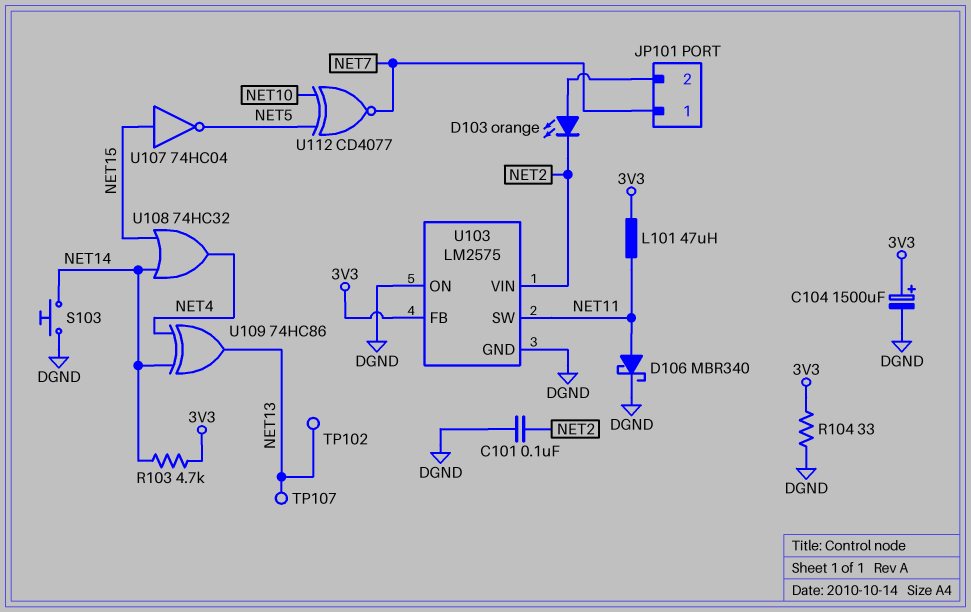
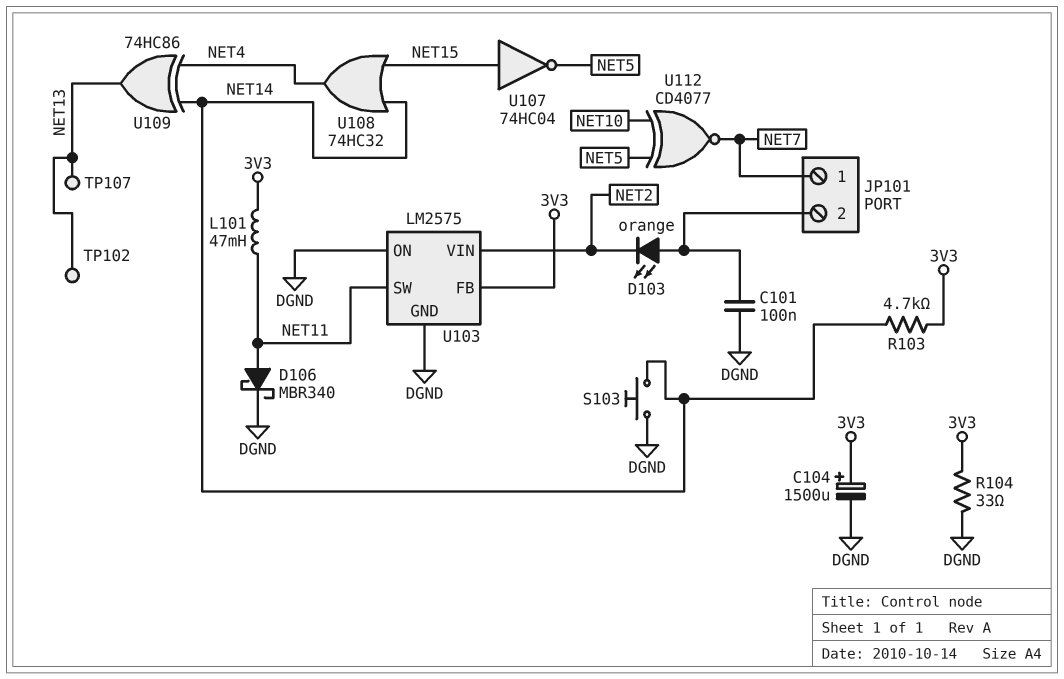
C101: 100nF (DGND, NET2) -> 100nF (DGND, JP101/2)
L101: 47uH (3V3, NET11) -> 47mH (3V3, NET11)

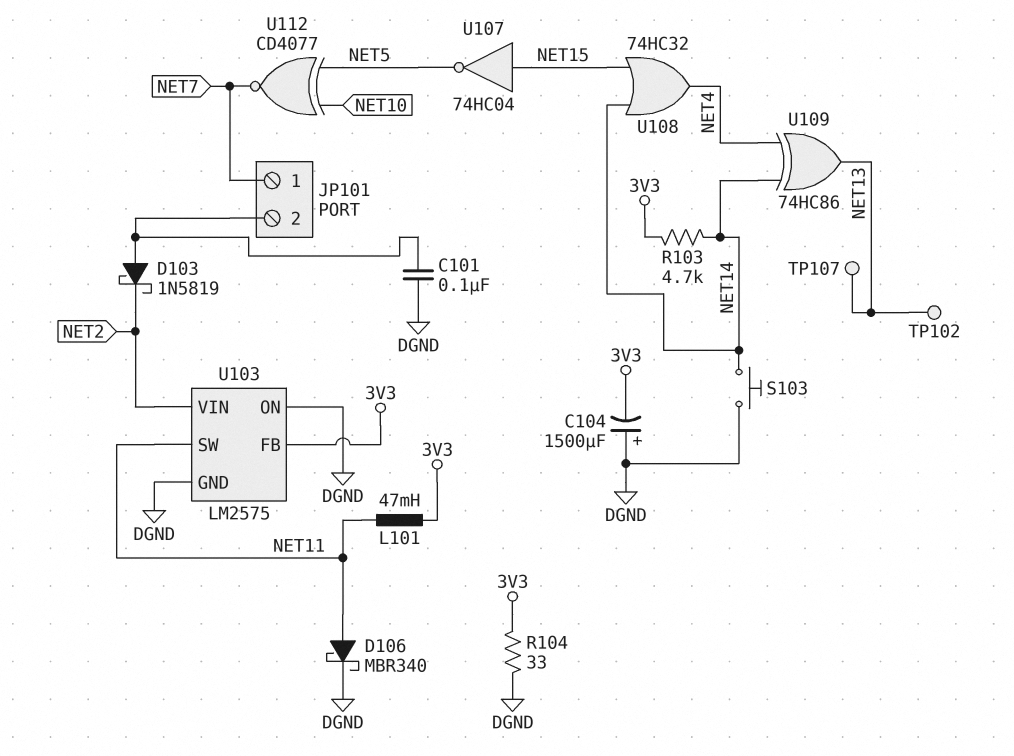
C104: 1500uF (plus 3V3, minus DGND) -> 1500uF (plus DGND, minus 3V3)
D103: LED orange (A JP101/2, K NET2) -> schottky 1N5819 (A JP101/2, K NET2)

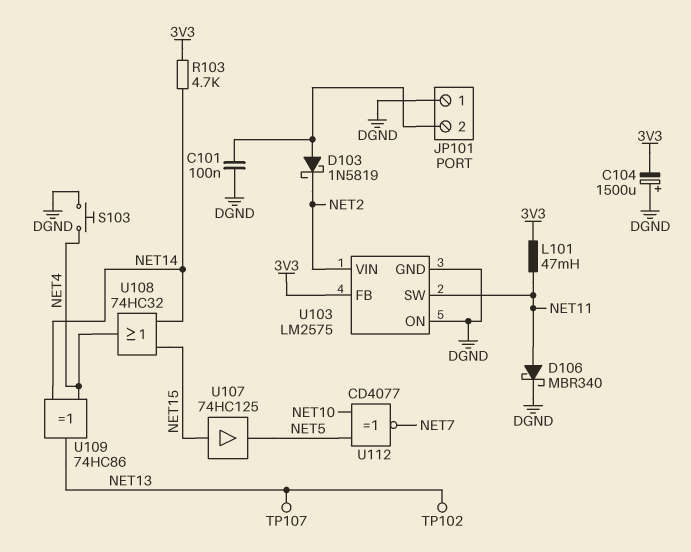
JP101 pin 1: NET7 -> DGND
R104: 33 (3V3, DGND) -> none
S103: button (DGND, NET14) -> button (DGND, NET4)
U107: NOT 74HC04 (in NET15, out NET5) -> buffer 74HC125 (in NET15, out NET5)

